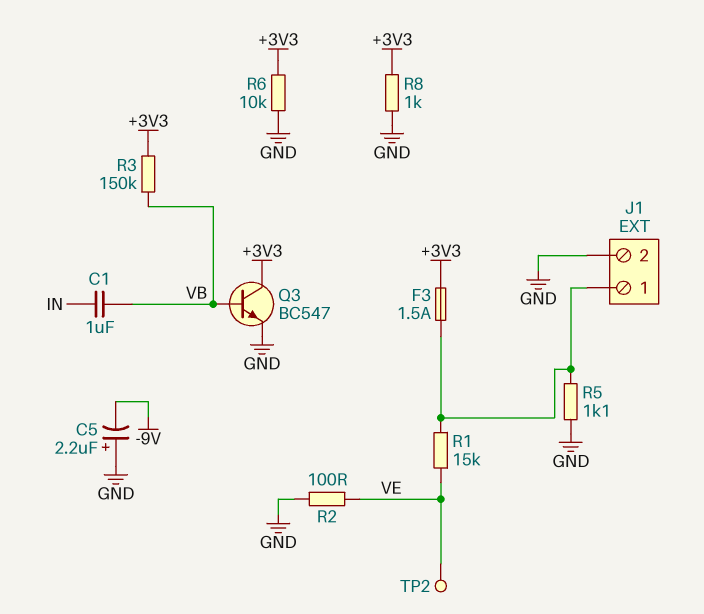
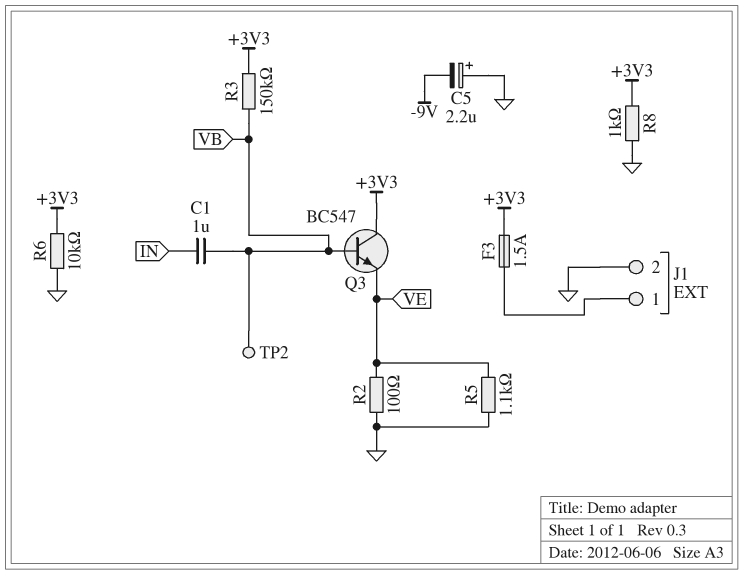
Q3: NPN BC547 (B VB, C +3V3, E GND) -> NPN BC547 (B VB, C +3V3, E VE)
R1: 15k (J1/1, VE) -> none
R5: 1.1k (GND, J1/1) -> 1.1k (GND, VE)
TP2: test point (VE) -> test point (VB)

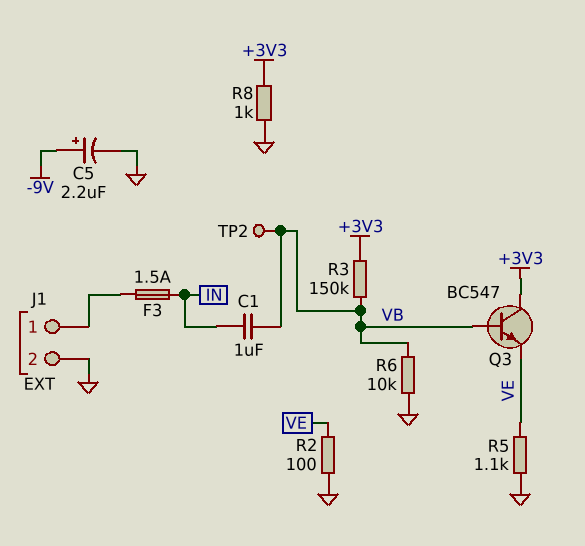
C5: 2.2uF (plus GND, minus -9V) -> 2.2uF (plus -9V, minus GND)
F3: 1.5A (+3V3, J1/1) -> 1.5A (IN, J1/1)
R6: 10k (+3V3, GND) -> 10k (GND, VB)

